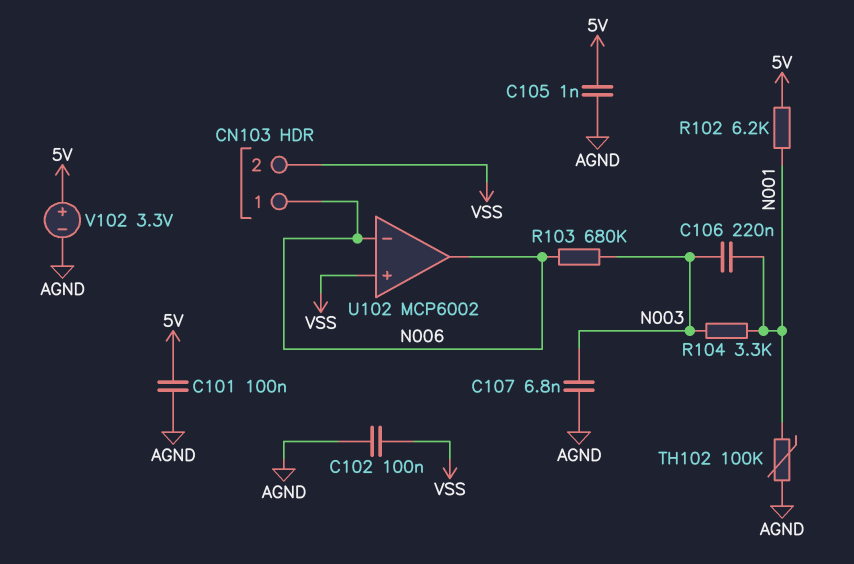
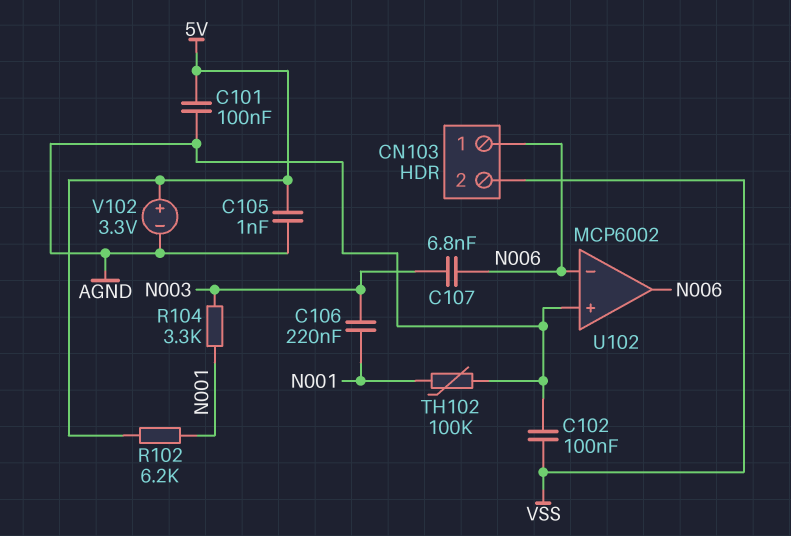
C107: 6.8nF (AGND, N003) -> 6.8nF (N003, N006)
R103: 680k (N003, N006) -> none
U102 pin in+: VSS -> AGND

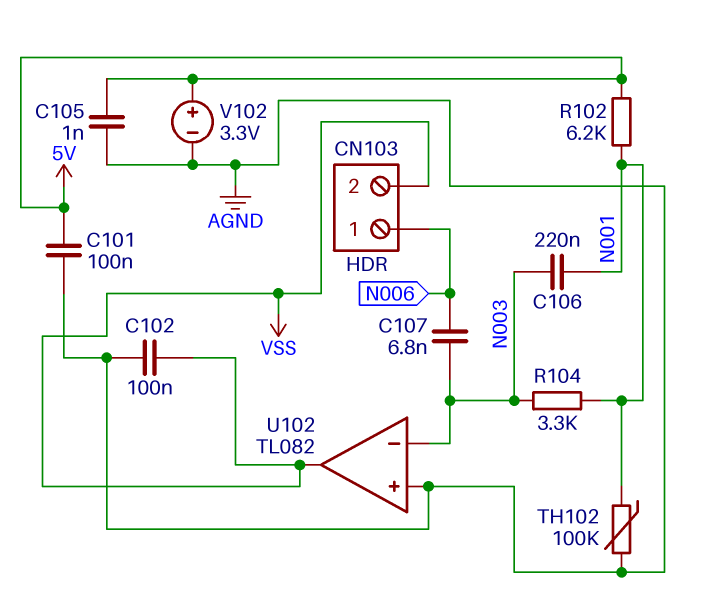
U102: MCP6002 -> TL082
U102 pin in-: N006 -> N003
U102 pin out: N006 -> VSS

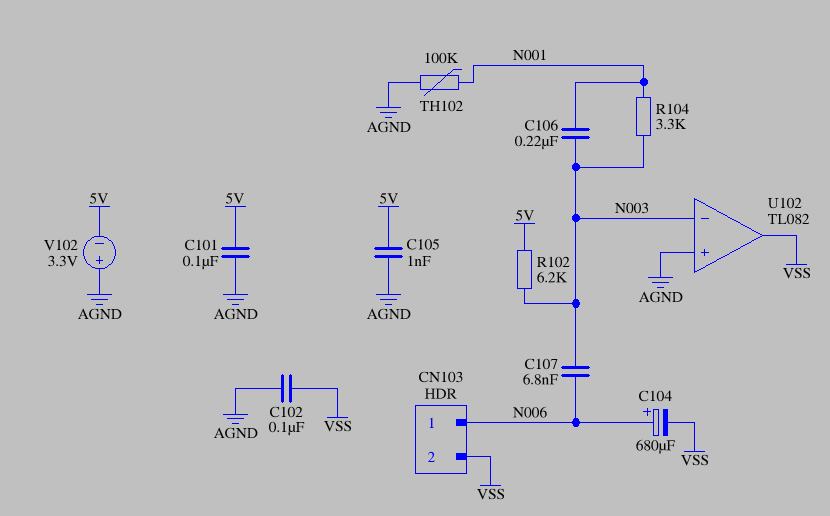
C104: none -> 680uF (plus N006, minus VSS)
R102: 6.2k (5V, N001) -> 6.2k (5V, N003)
V102: 3.3V (plus 5V, minus AGND) -> 3.3V (plus AGND, minus 5V)

